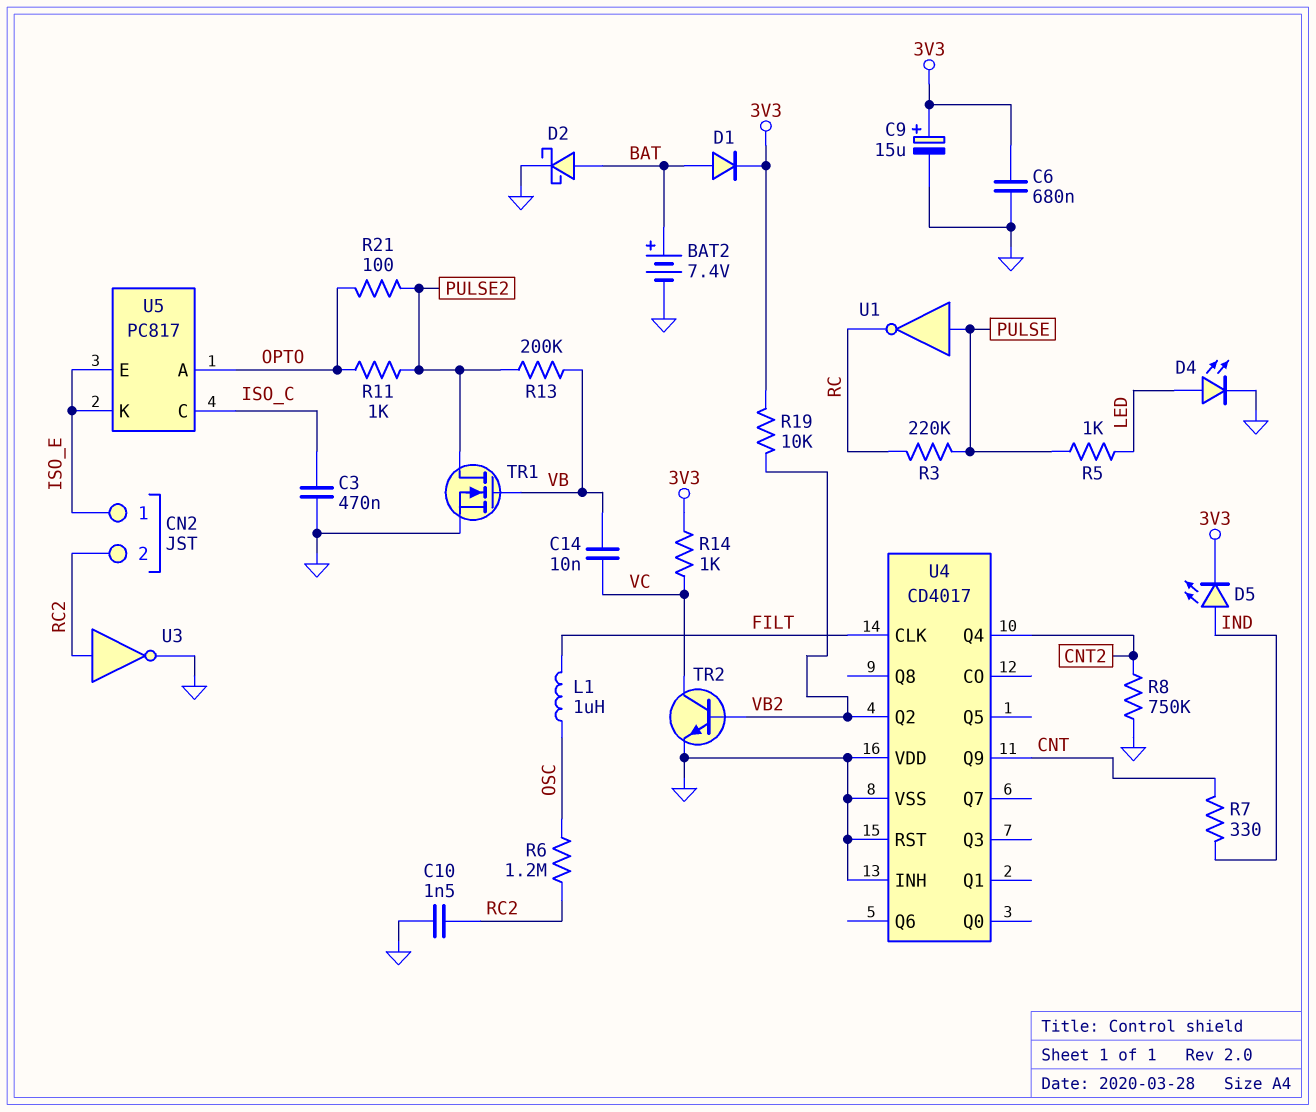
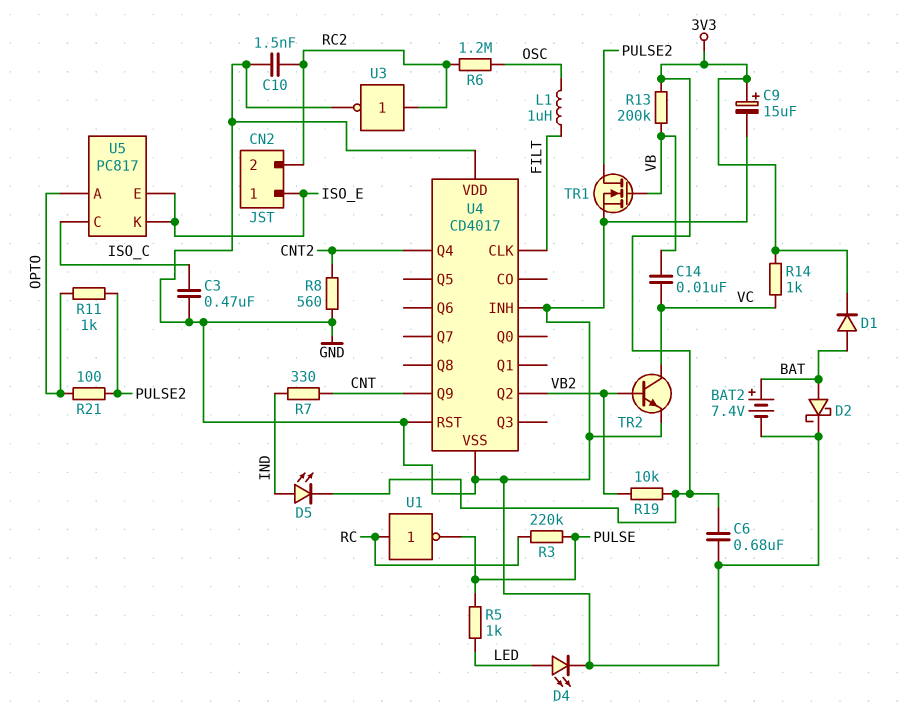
R8: 750k (CNT2, GND) -> 560 (CNT2, GND)
R13: 200k (PULSE2, VB) -> 200k (3V3, VB)
U1: NOT (in PULSE, out RC) -> NOT (in RC, out PULSE)

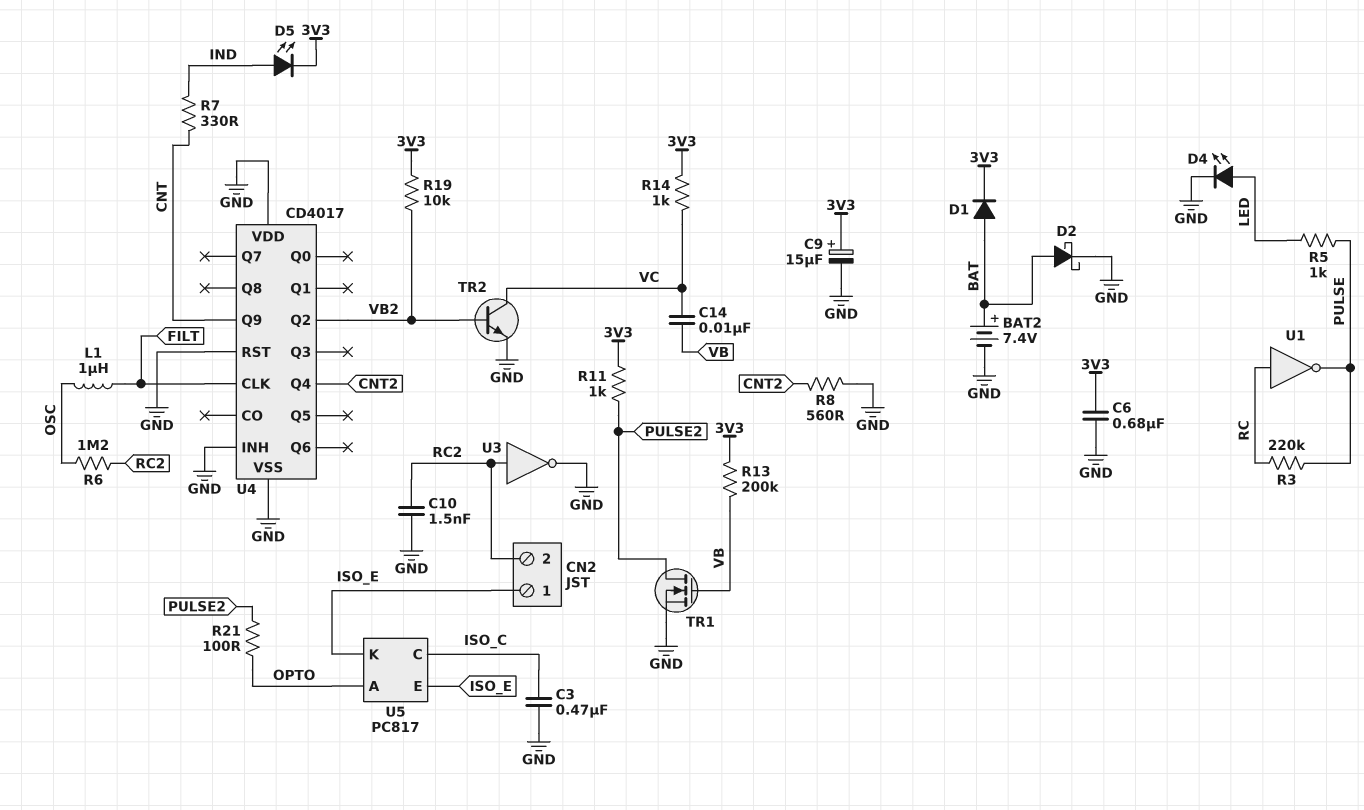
R11: 1k (OPTO, PULSE2) -> 1k (3V3, PULSE2)

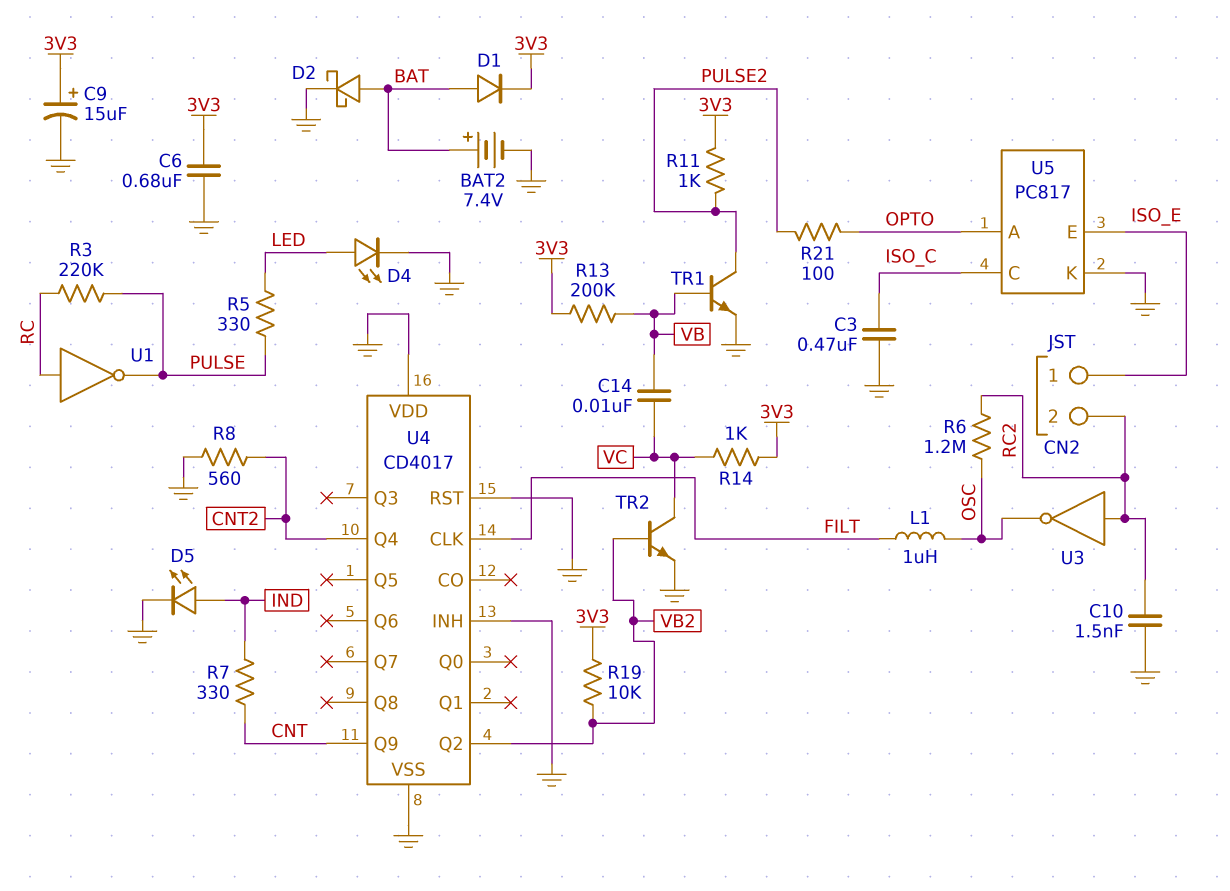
D5: LED (A IND, K 3V3) -> LED (A IND, K GND)
R5: 1k (LED, PULSE) -> 330 (LED, PULSE)
TR1: NMOS (G VB, D PULSE2, S GND) -> NPN (B VB, C PULSE2, E GND)
U3: NOT (in RC2, out GND) -> NOT (in RC2, out OSC)
U5 pin K: ISO_E -> GND

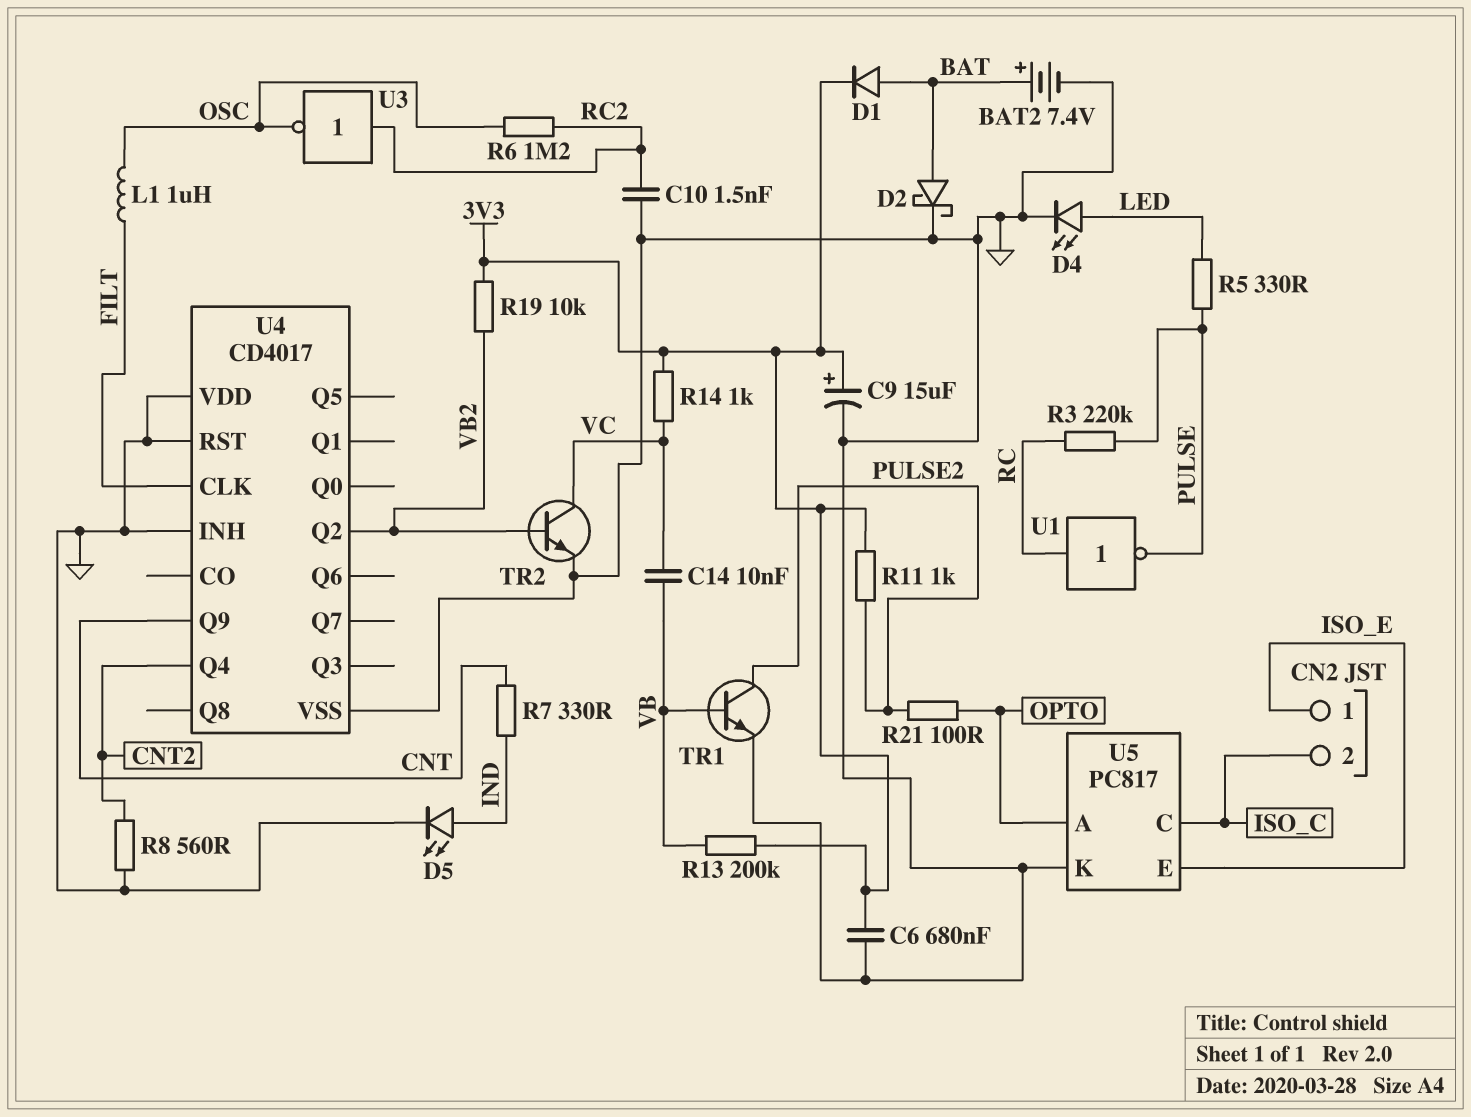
C3: 470nF (GND, ISO_C) -> none
CN2 pin 2: RC2 -> ISO_C

